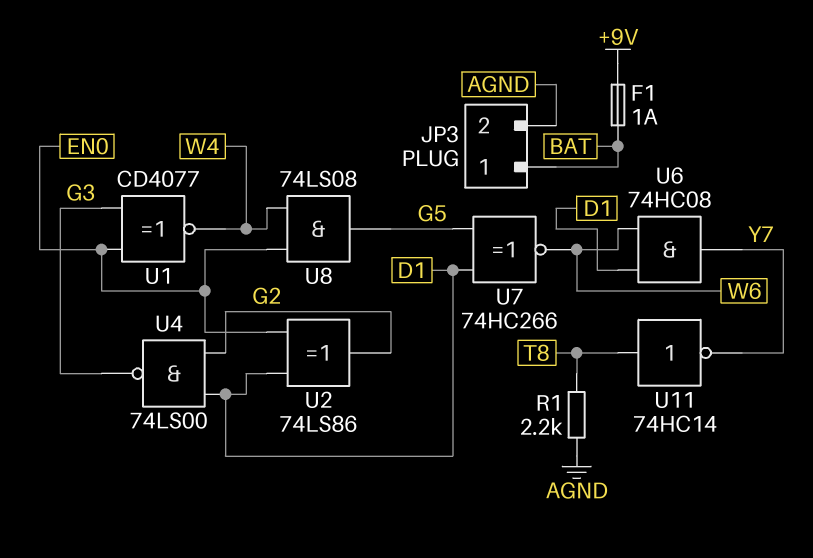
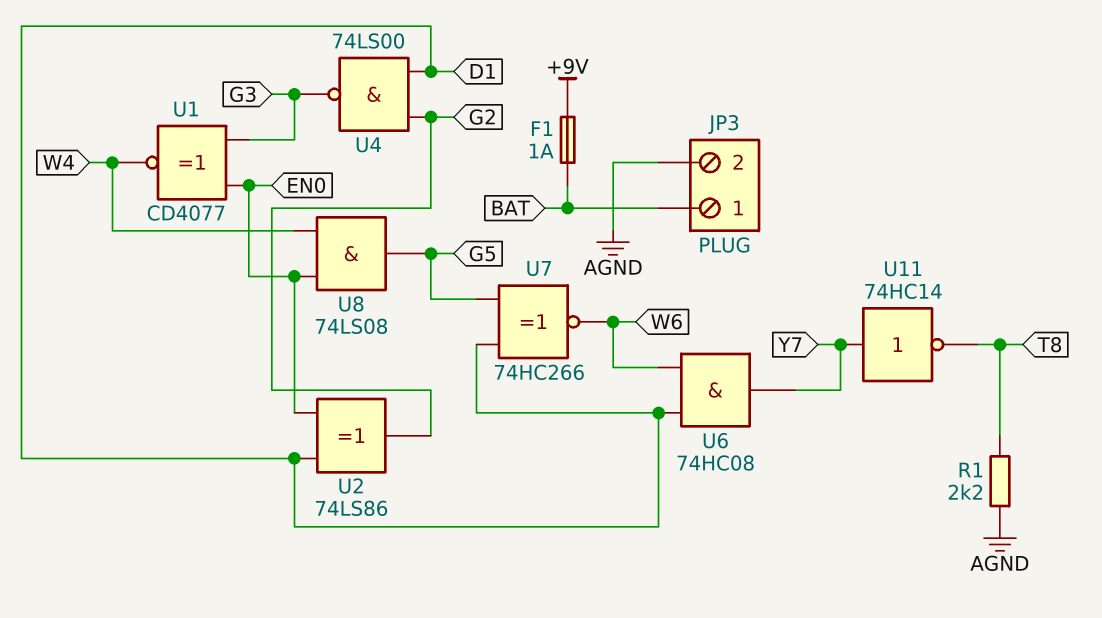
U11: NOT 74HC14 (in T8, out Y7) -> NOT 74HC14 (in Y7, out T8)

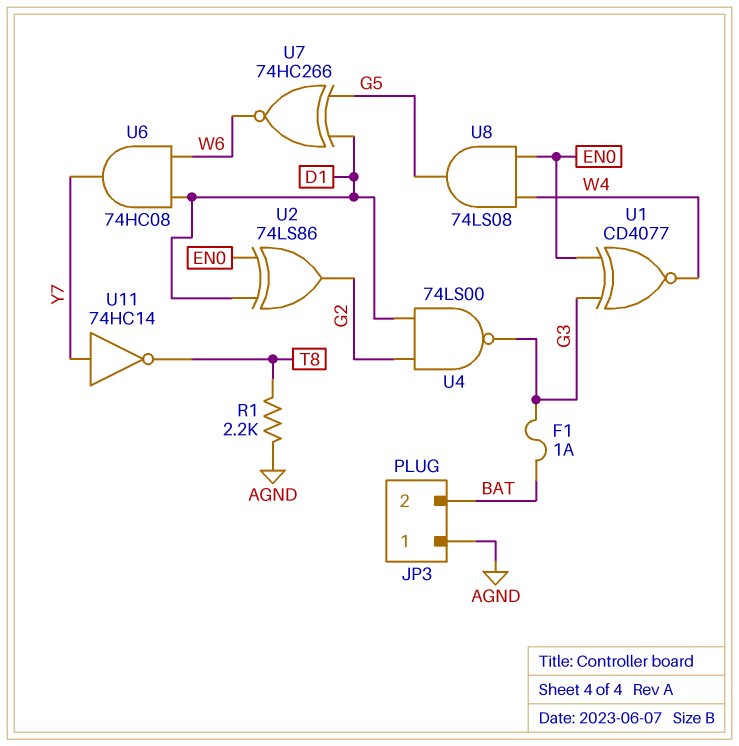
F1: 1A (+9V, BAT) -> 1A (BAT, G3)
JP3 pin 1: BAT -> AGND
JP3 pin 2: AGND -> BAT

